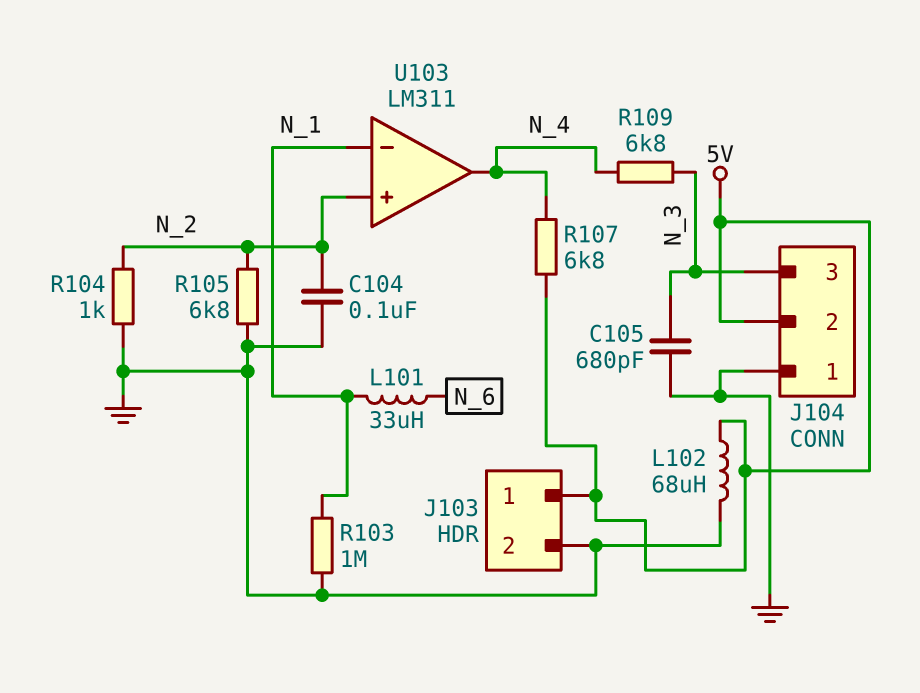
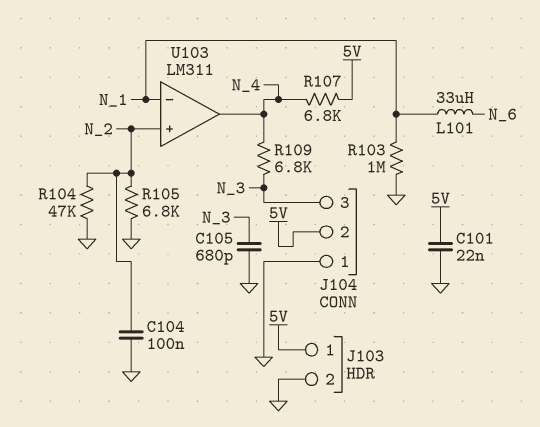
C101: none -> 22nF (5V, GND)
L102: 68uH (5V, GND) -> none
R104: 1k (GND, N_2) -> 47k (GND, N_2)

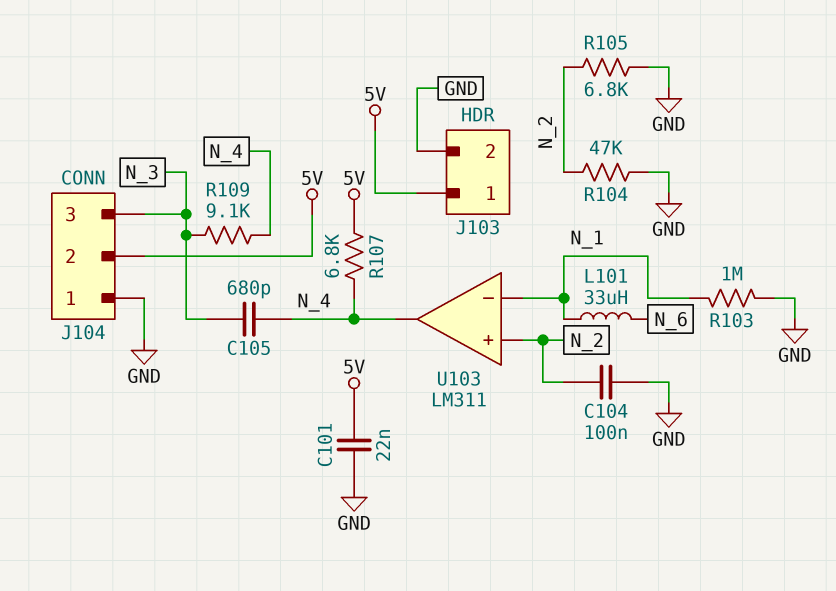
C105: 680pF (GND, N_3) -> 680pF (N_3, N_4)
R109: 6.8k (N_3, N_4) -> 9.1k (N_3, N_4)

